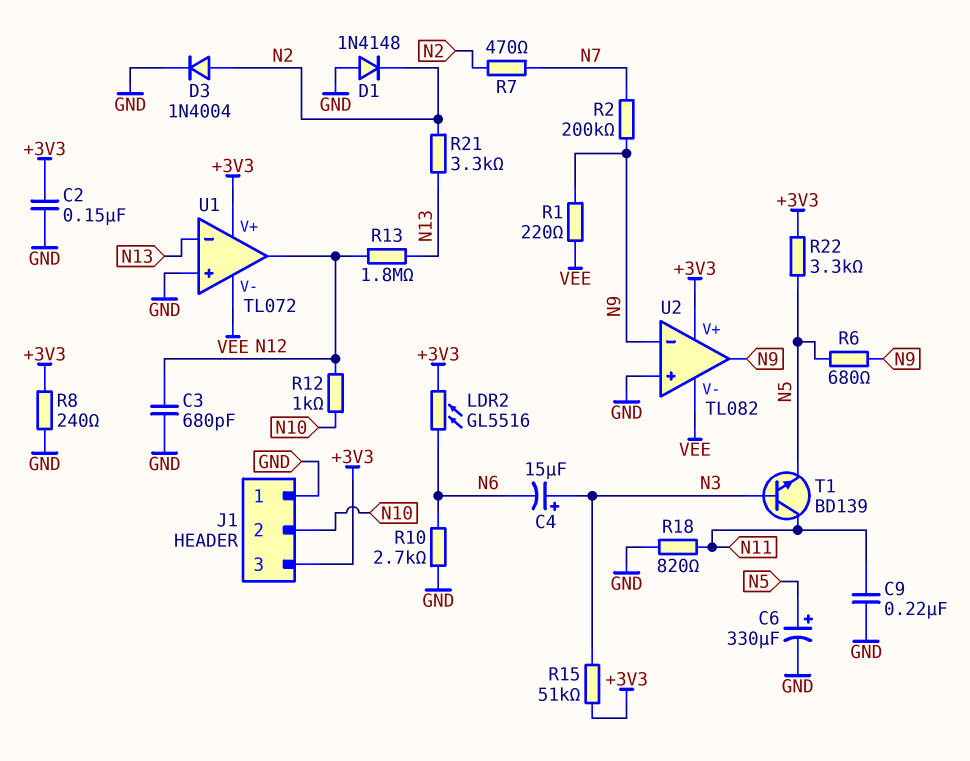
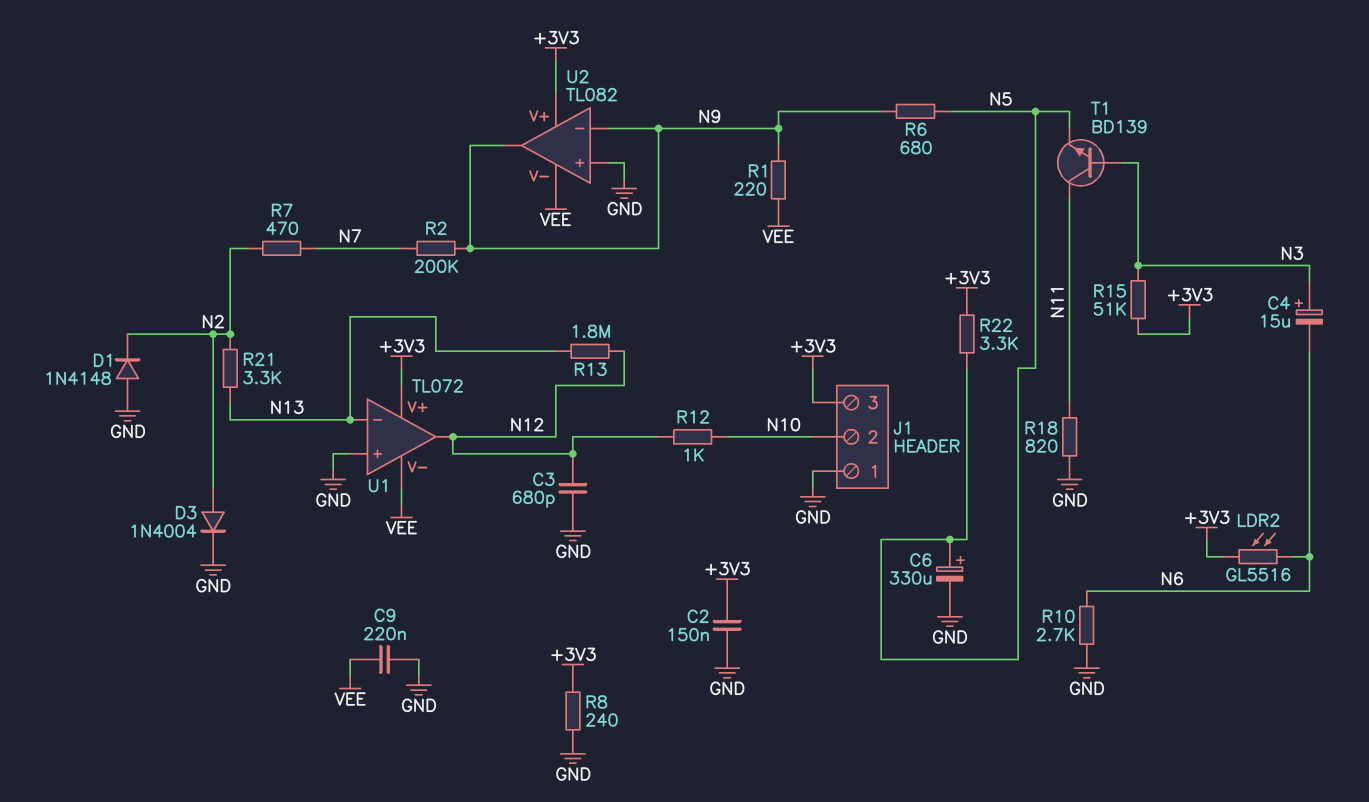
C9: 220nF (GND, N11) -> 220nF (GND, VEE)

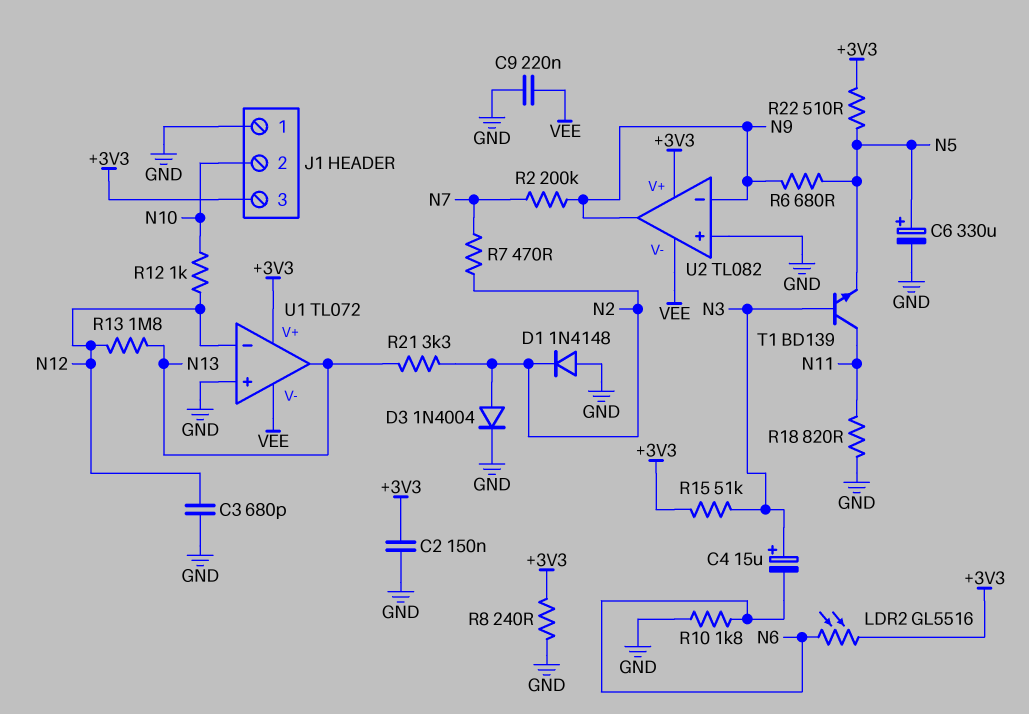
R1: 220 (N9, VEE) -> none
R10: 2.7k (GND, N6) -> 1.8k (GND, N6)
R22: 3.3k (+3V3, N5) -> 510 (+3V3, N5)
U1 pin in-: N13 -> N12
U1 pin out: N12 -> N13

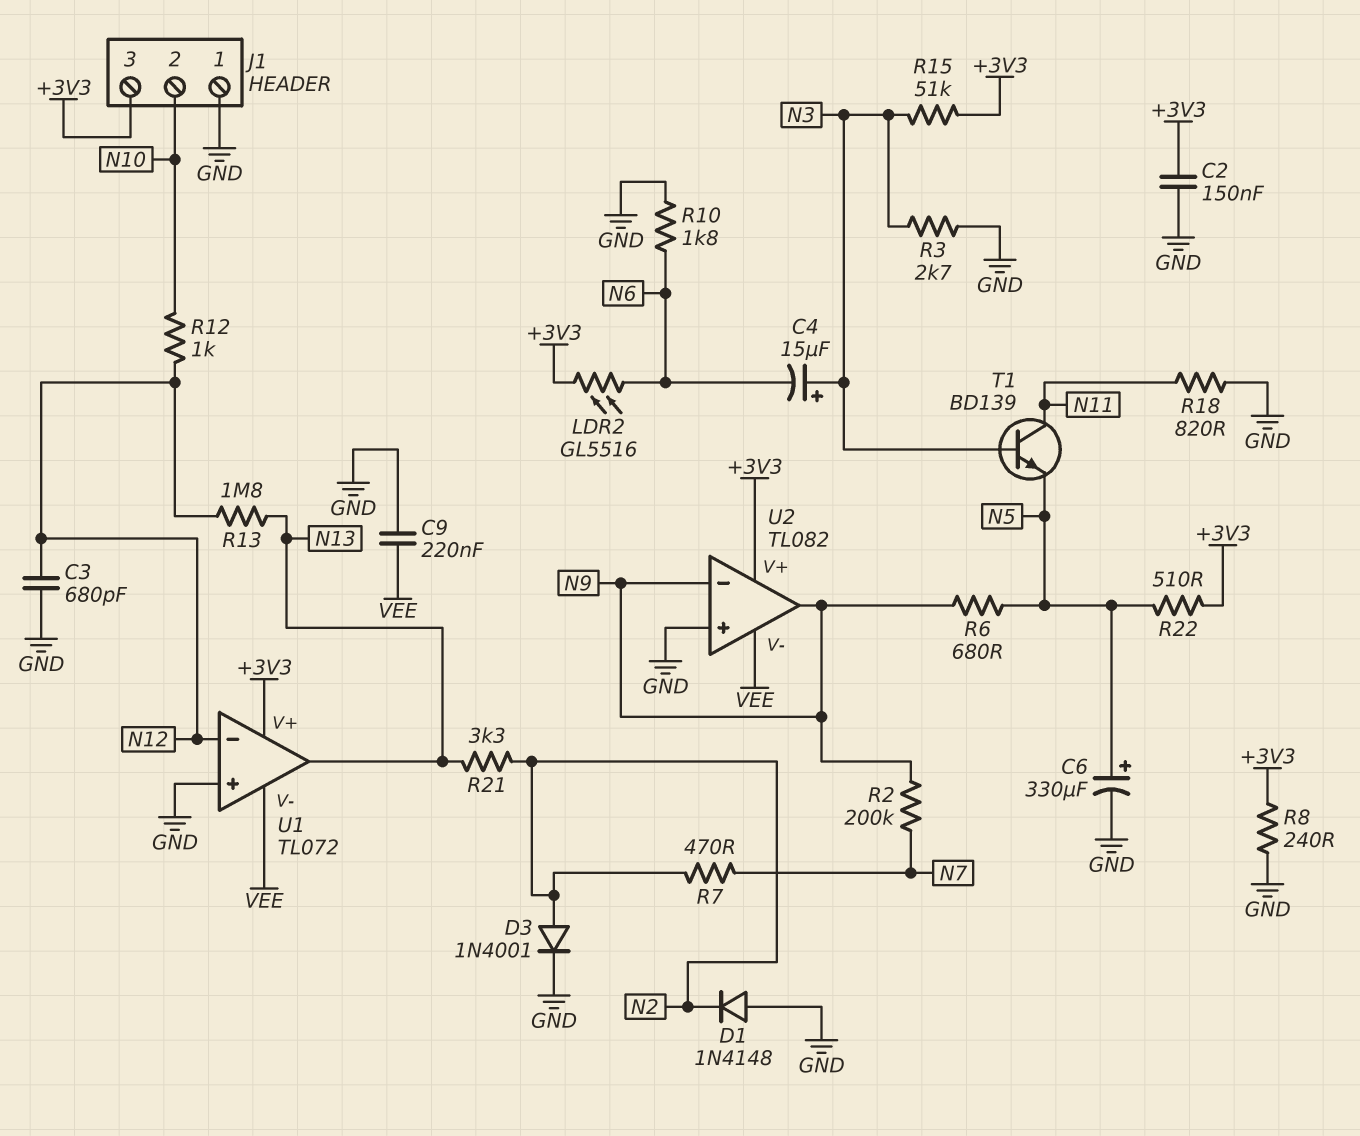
D3: diode 1N4004 (A N2, K GND) -> diode 1N4001 (A N2, K GND)
R3: none -> 2.7k (GND, N3)

